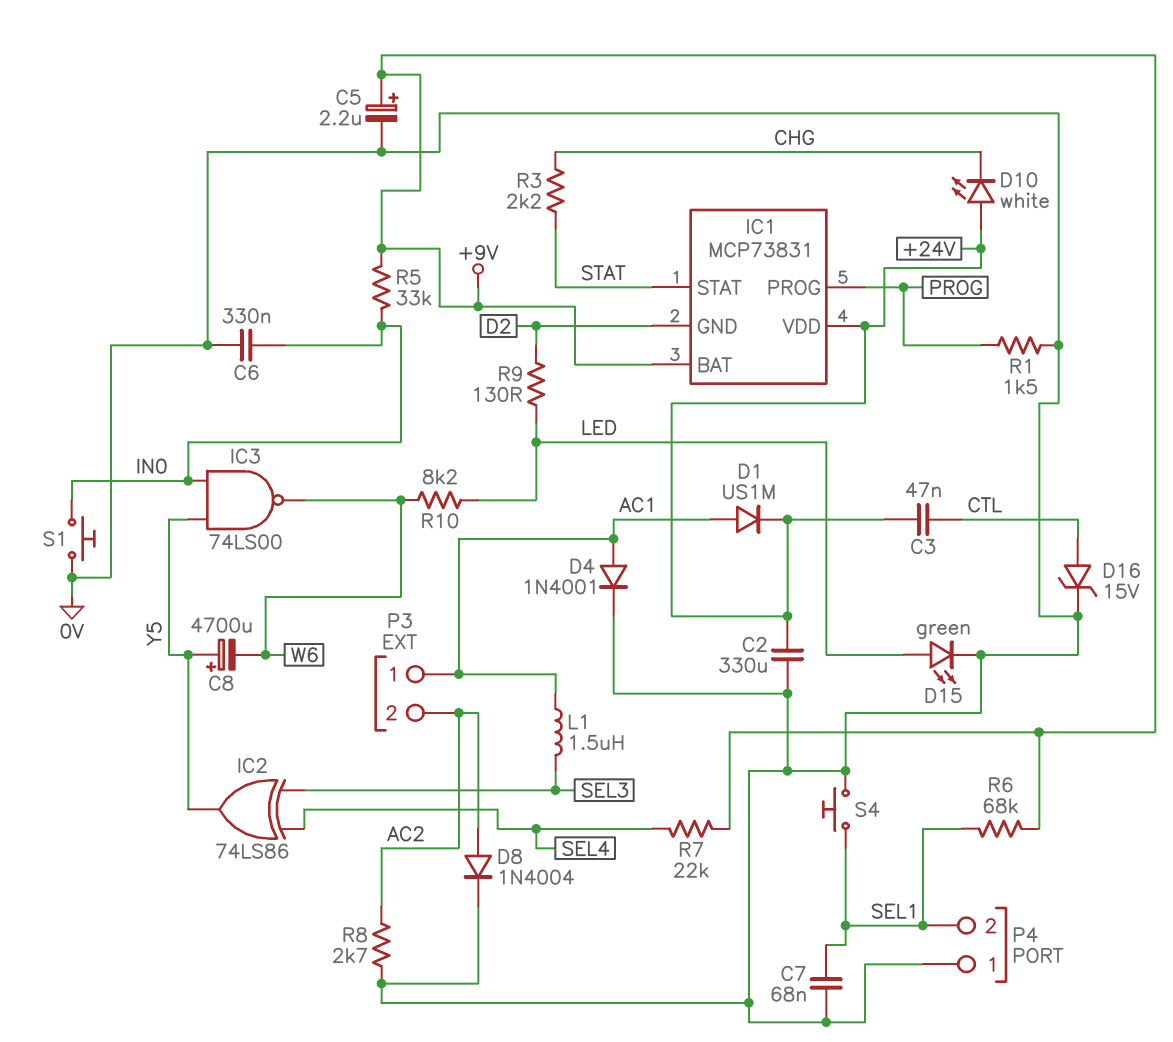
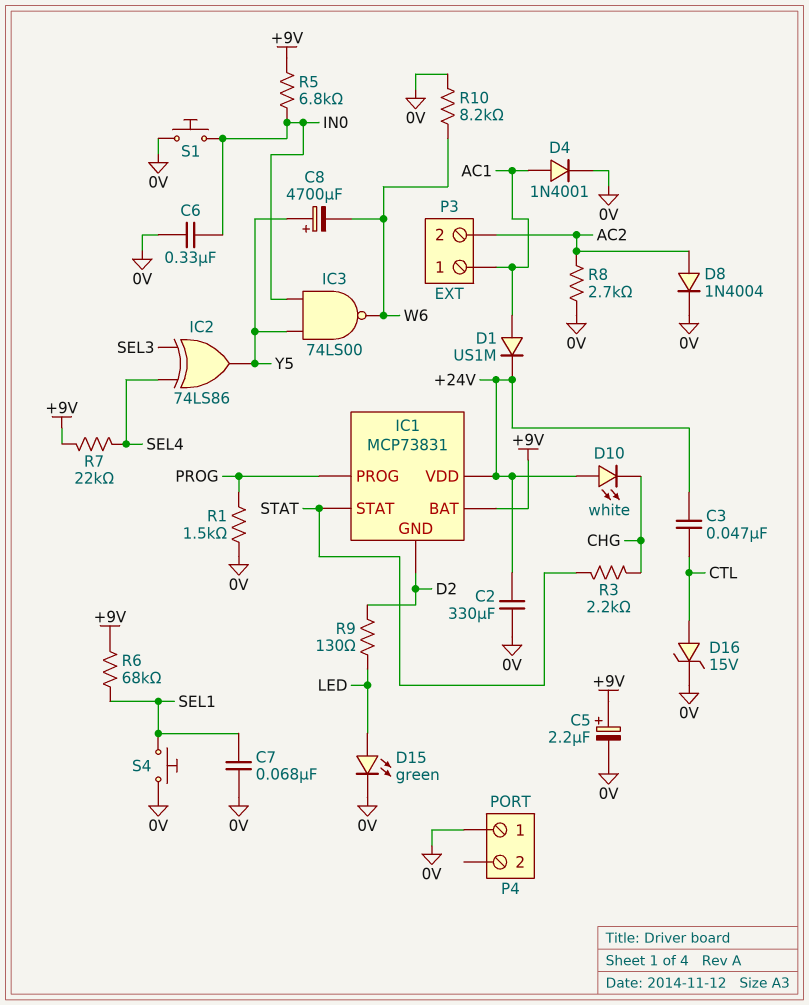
L1: 1.5uH (AC1, SEL3) -> none
P4 pin 2: SEL1 -> none
R5: 33k (+9V, IN0) -> 6.8k (+9V, IN0)
R10: 8.2k (LED, W6) -> 8.2k (0V, W6)

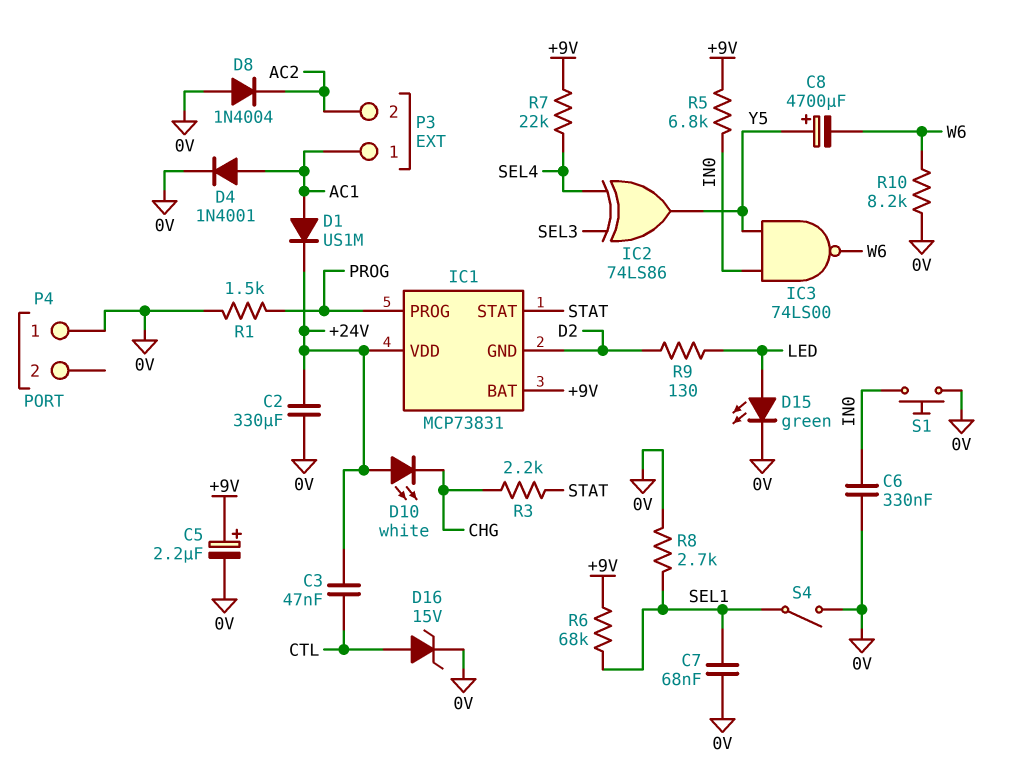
D8: diode 1N4004 (A AC2, K 0V) -> diode 1N4004 (A 0V, K AC2)
R8: 2.7k (0V, AC2) -> 2.7k (0V, SEL1)
S4: button (0V, SEL1) -> switch (0V, SEL1)

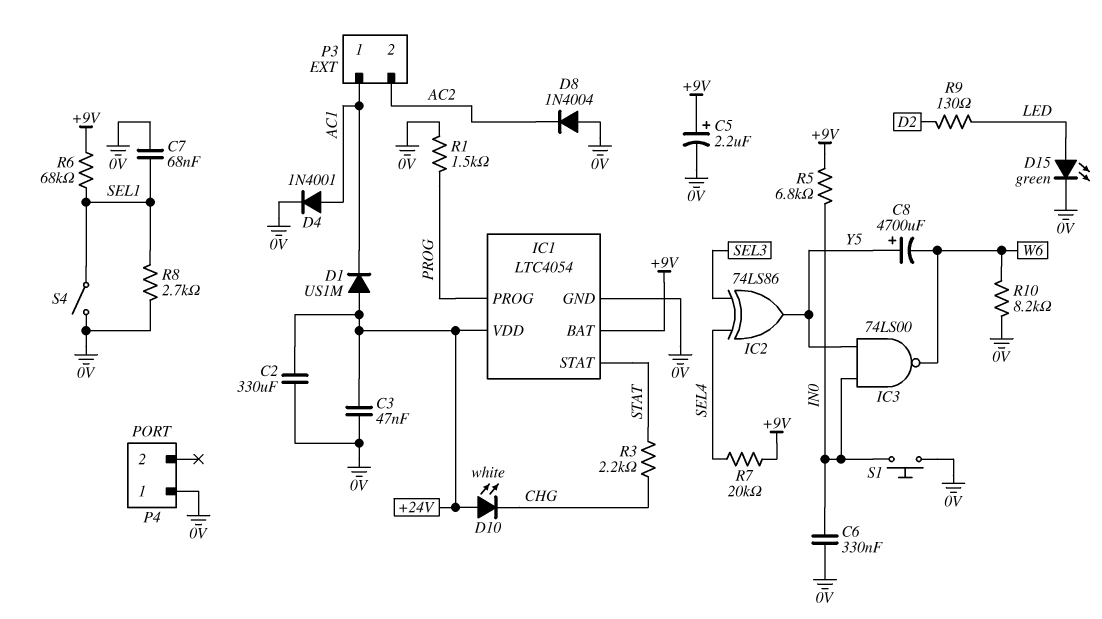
C3: 47nF (+24V, CTL) -> 47nF (+24V, 0V)
D1: diode US1M (A AC1, K +24V) -> diode US1M (A +24V, K AC1)
D16: zener 15V (A CTL, K 0V) -> none
IC1: MCP73831 -> LTC4054
IC1 pin GND: D2 -> 0V
R7: 22k (+9V, SEL4) -> 20k (+9V, SEL4)

